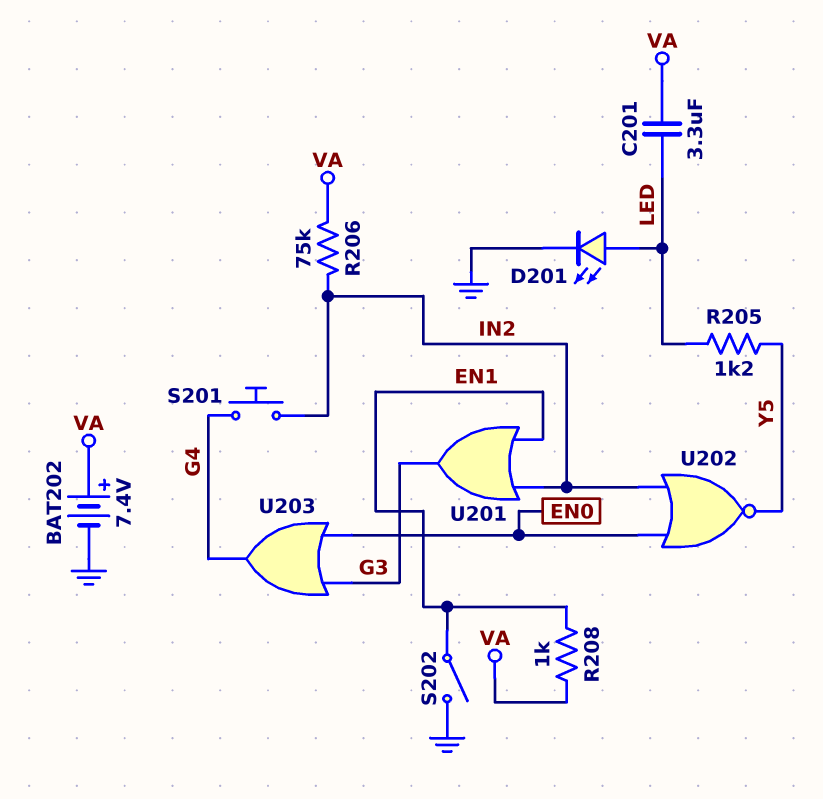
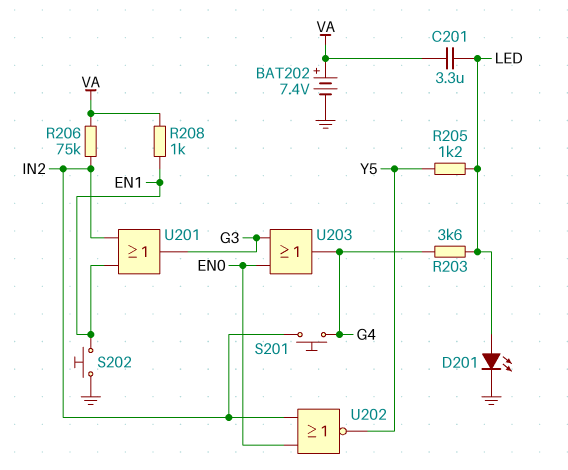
R203: none -> 3.6k (G4, LED)
S202: switch (EN1, GND) -> button (EN1, GND)

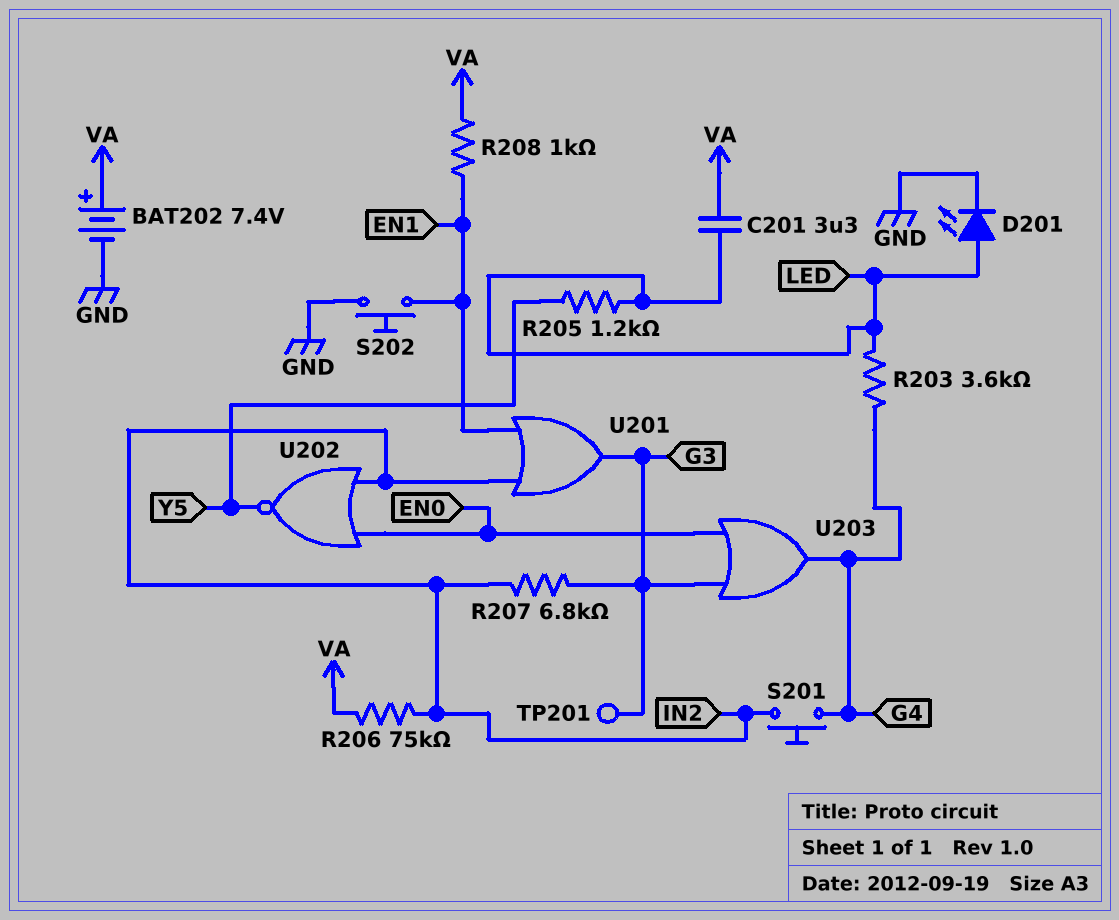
R207: none -> 6.8k (G3, IN2)
TP201: none -> test point (G3)

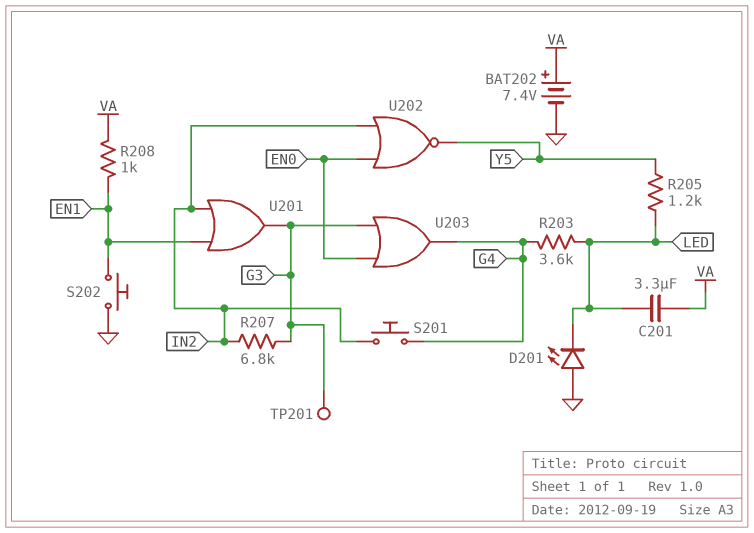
D201: LED (A LED, K GND) -> LED (A GND, K LED)
R206: 75k (IN2, VA) -> none

